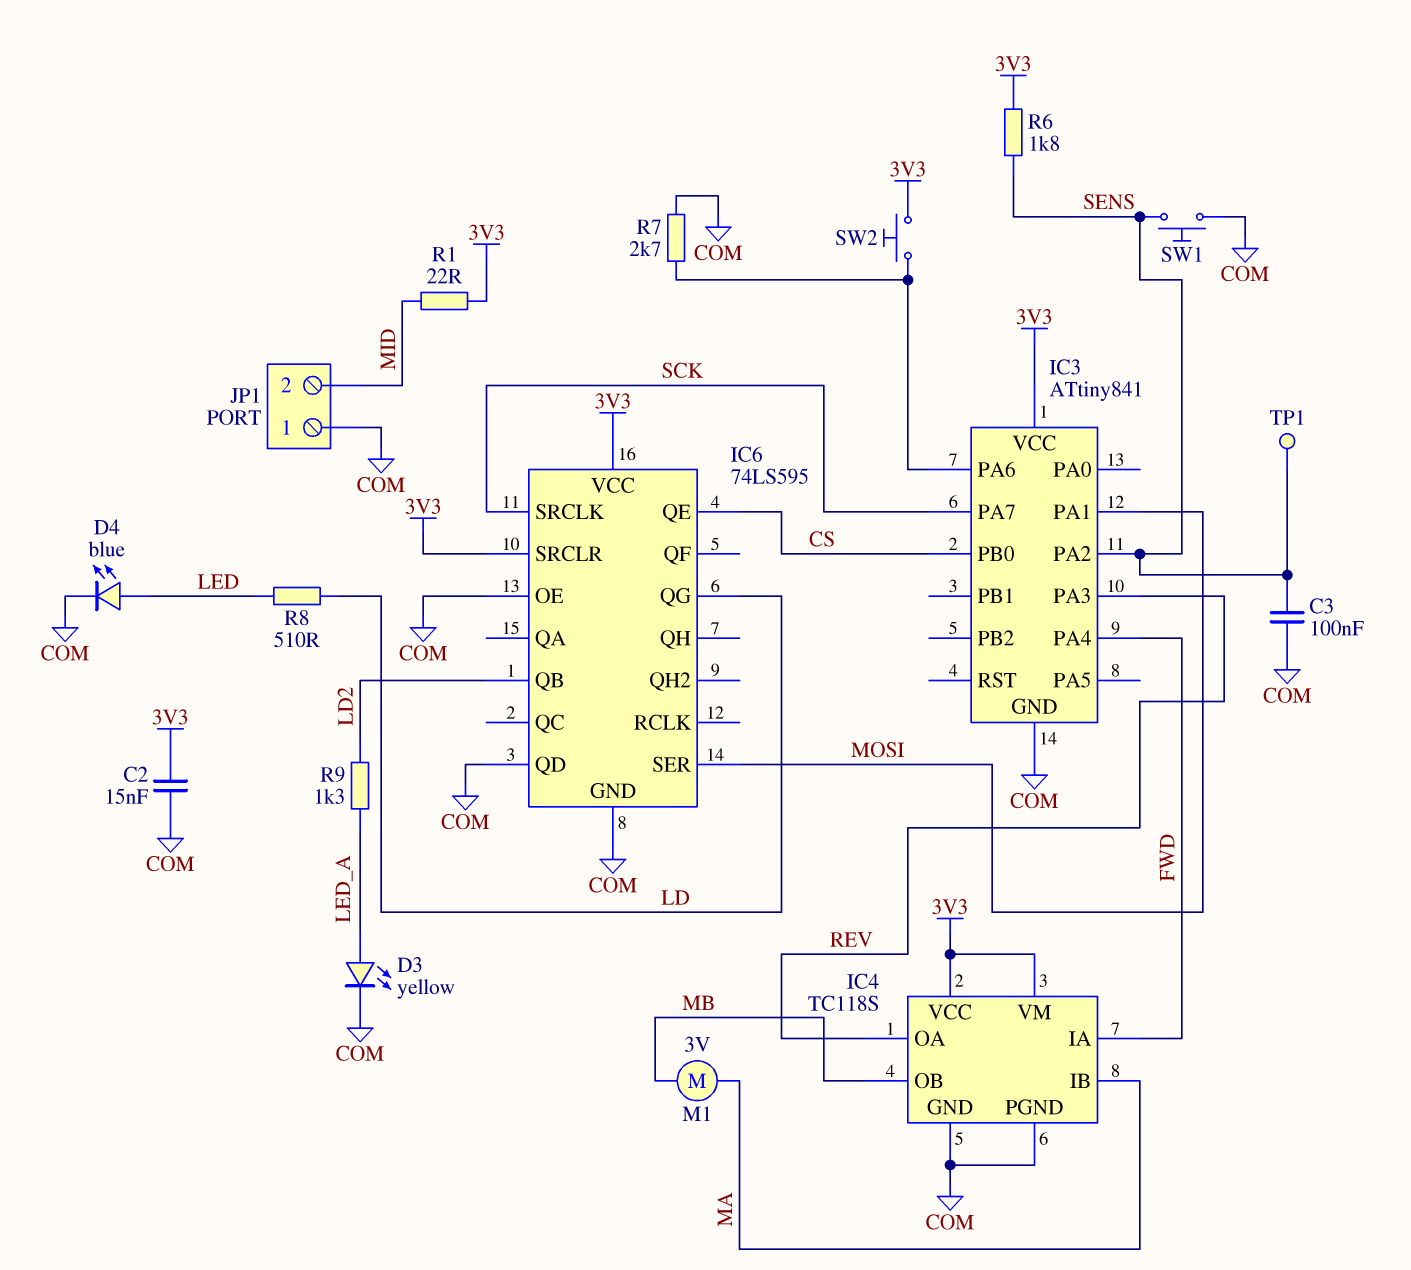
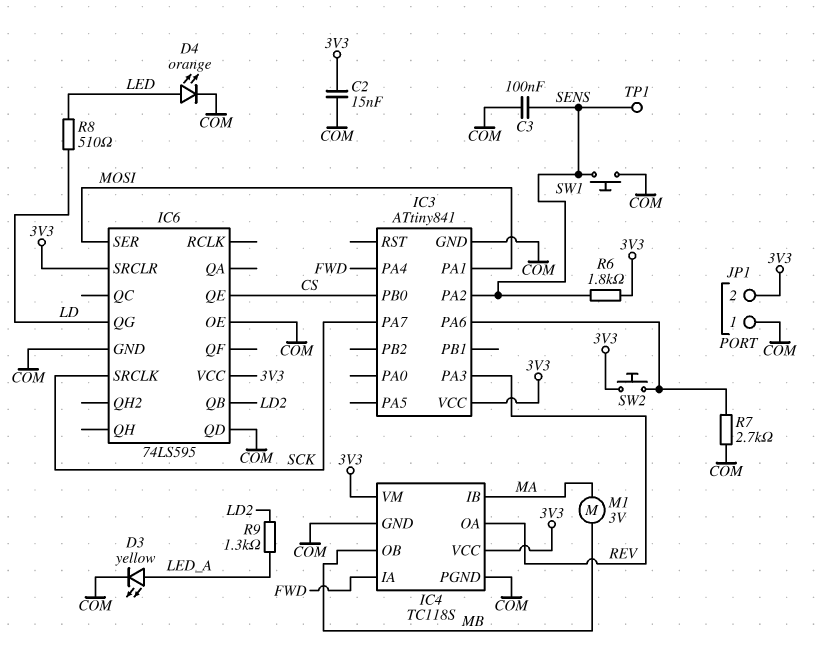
D4: LED blue (A LED, K COM) -> LED orange (A LED, K COM)
JP1 pin 2: MID -> 3V3
R1: 22 (3V3, MID) -> none

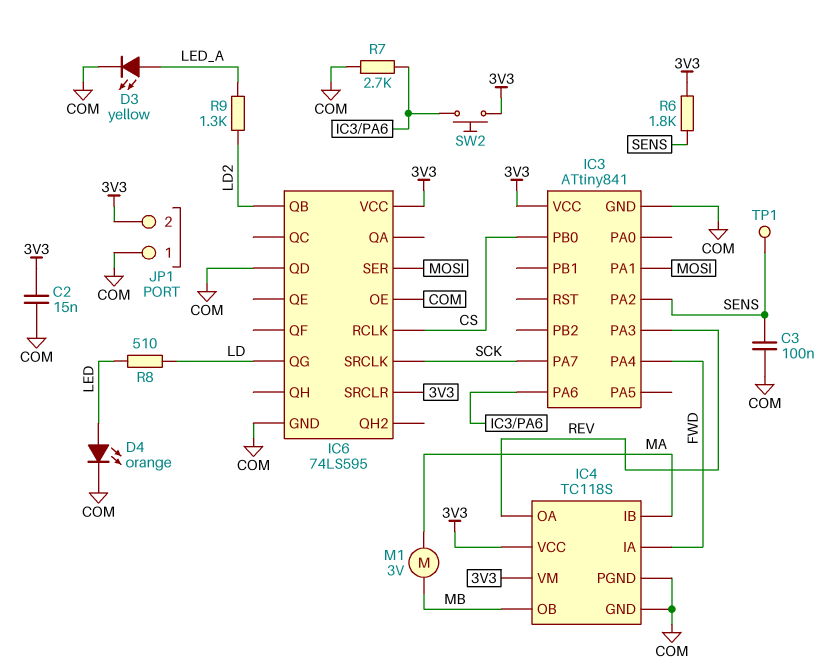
IC6 pin QE: CS -> none
IC6 pin RCLK: none -> CS
SW1: button (COM, SENS) -> none

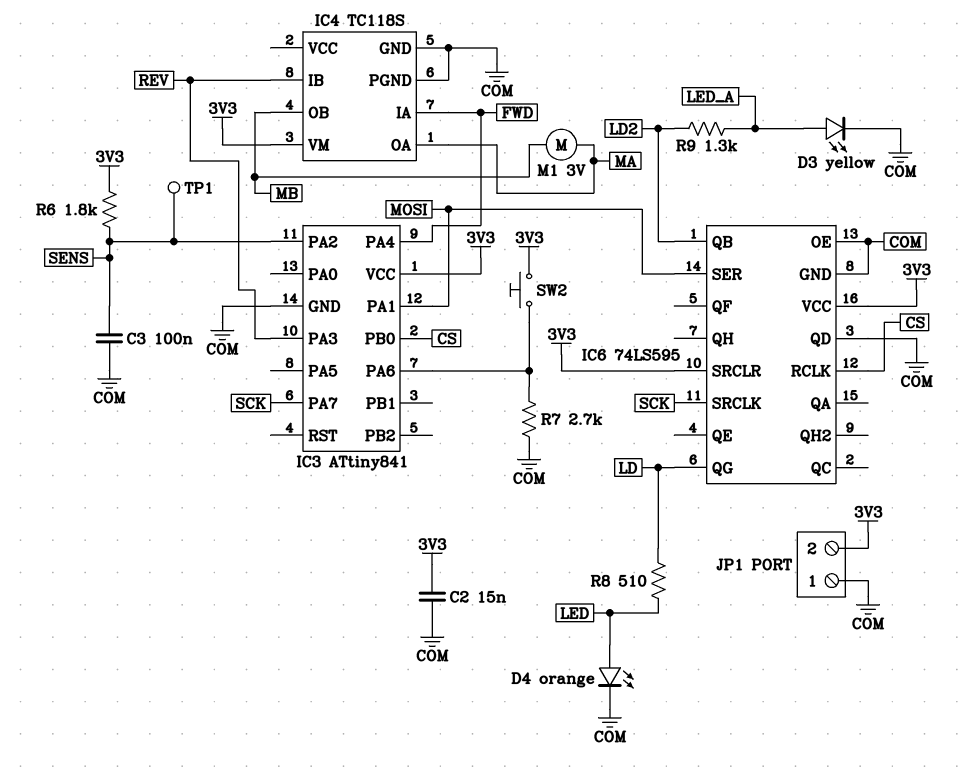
IC4 pin IB: MA -> REV
IC4 pin OA: REV -> MA
IC4 pin VCC: 3V3 -> none

